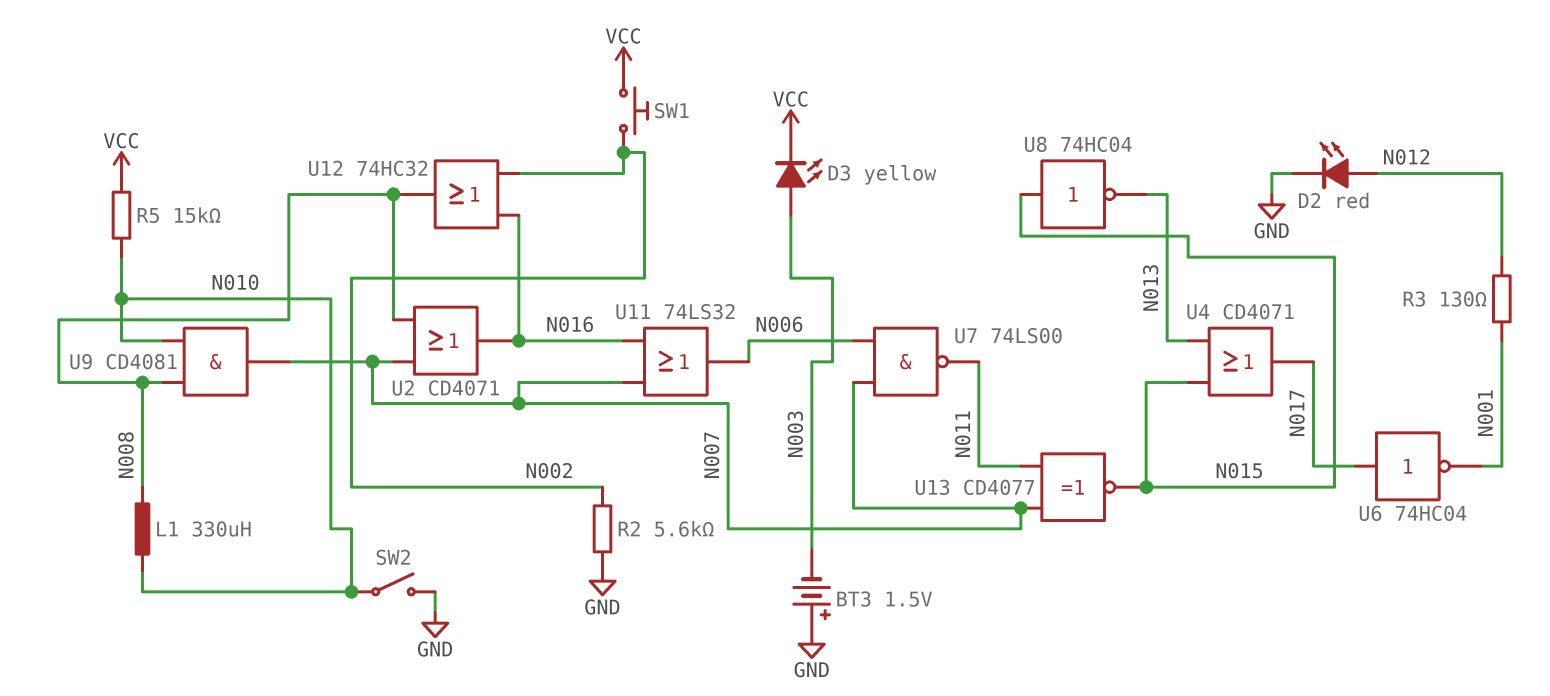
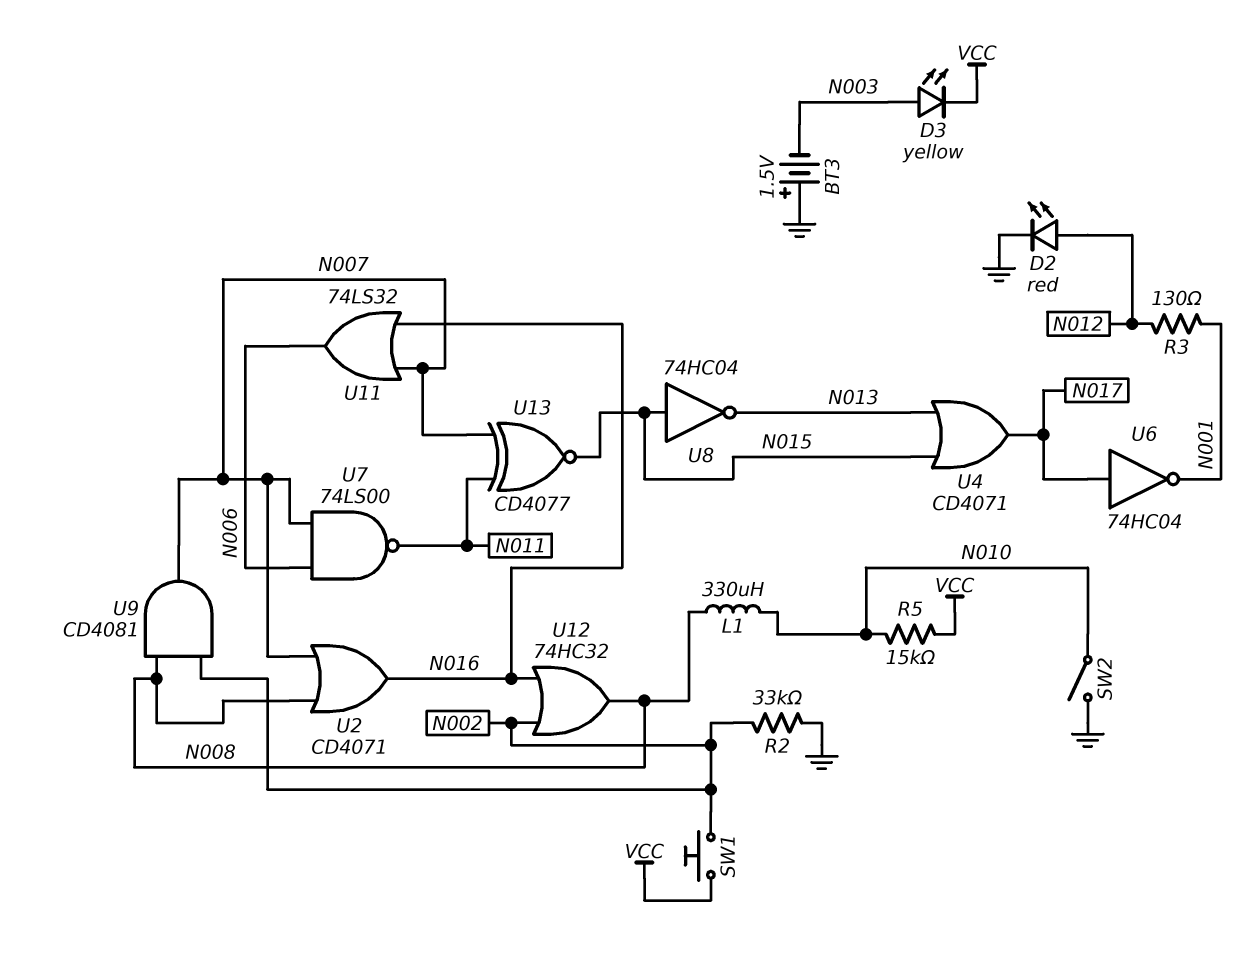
R2: 5.6k (GND, N002) -> 33k (GND, N002)
U9: AND CD4081 (in N008, in N010, out N007) -> AND CD4081 (in N002, in N008, out N007)

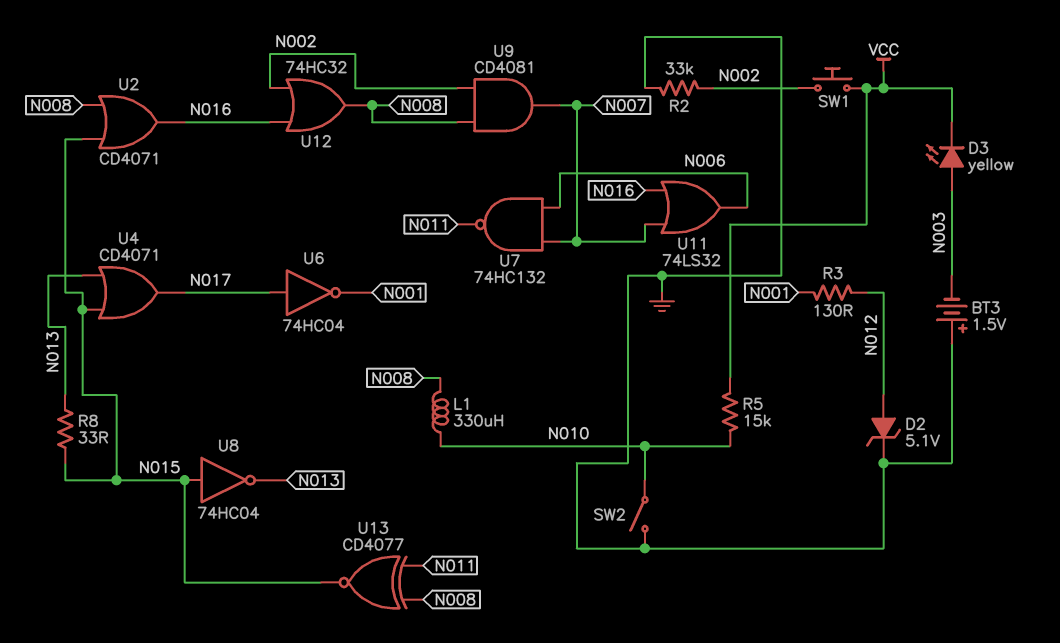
D2: LED red (A N012, K GND) -> zener 5.1V (A N012, K GND)
R8: none -> 33 (N013, N015)
U2: OR CD4071 (in N007, in N008, out N016) -> OR CD4071 (in N008, in N015, out N016)
U7: NAND 74LS00 (in N006, in N007, out N011) -> NAND 74HC132 (in N006, in N007, out N011)
U13: XNOR CD4077 (in N007, in N011, out N015) -> XNOR CD4077 (in N008, in N011, out N015)

